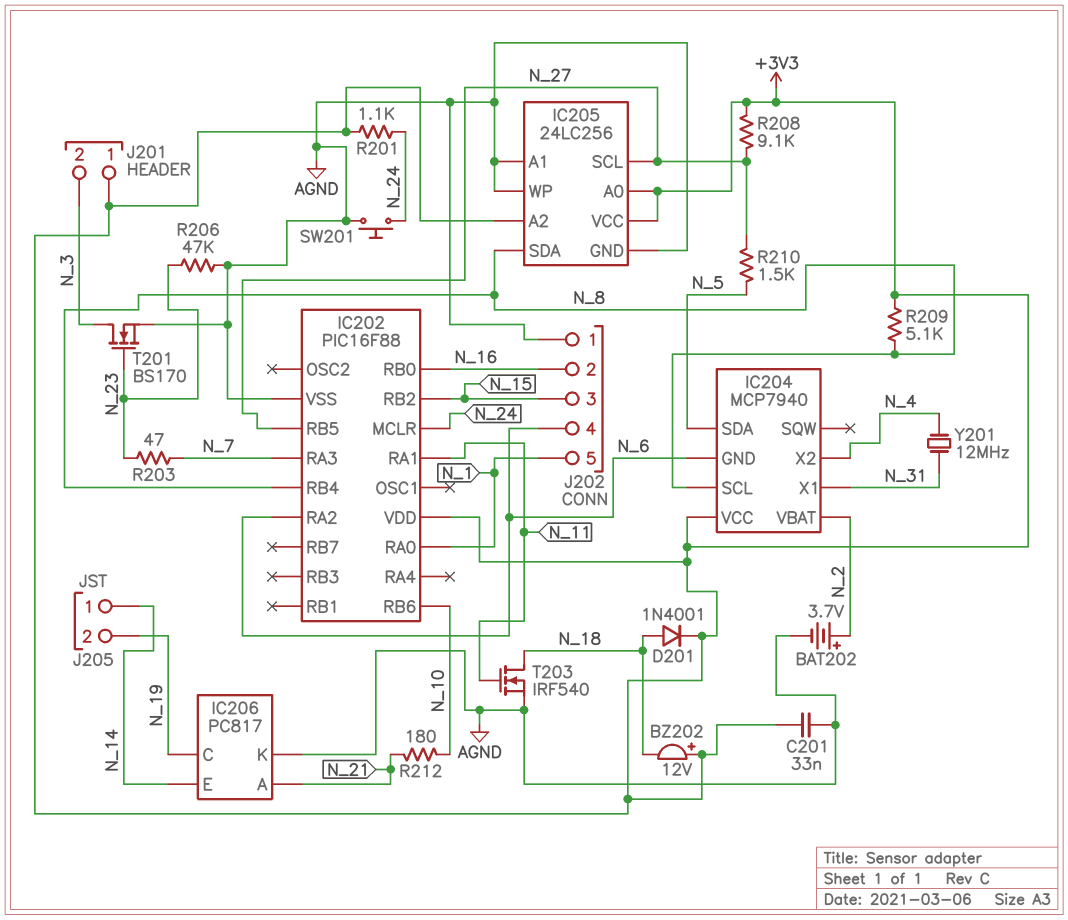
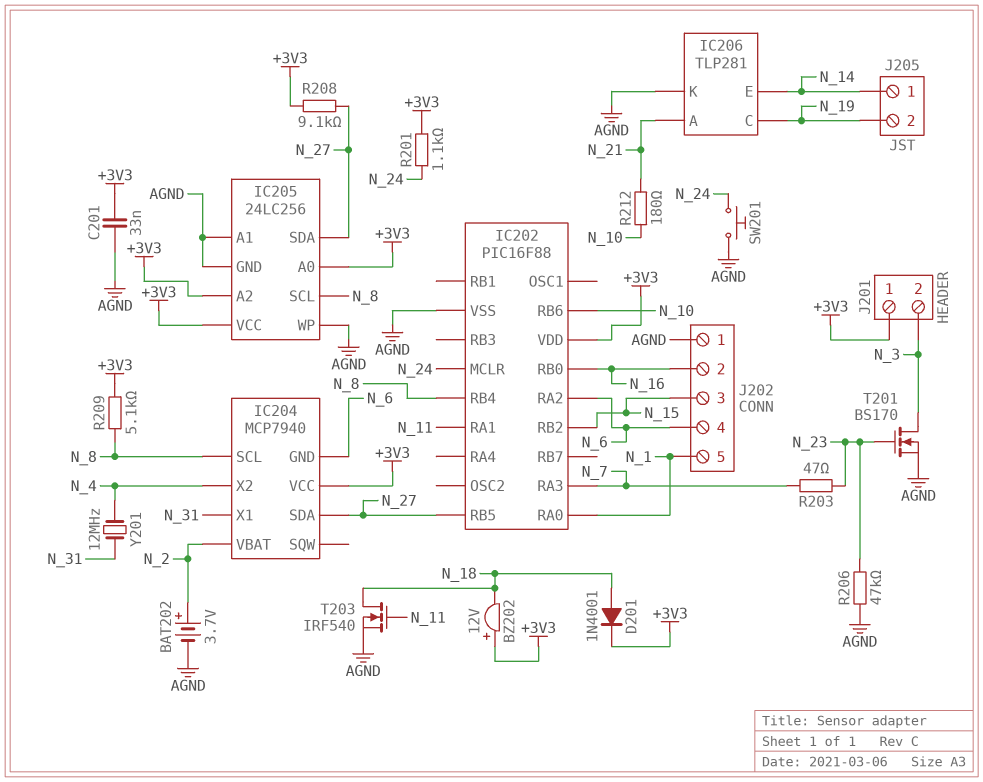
IC204 pin SDA: N_5 -> N_27
IC205 pin SCL: N_27 -> N_8
IC205 pin SDA: N_8 -> N_27
IC206: PC817 -> TLP281
R210: 1.5k (N_5, N_27) -> none

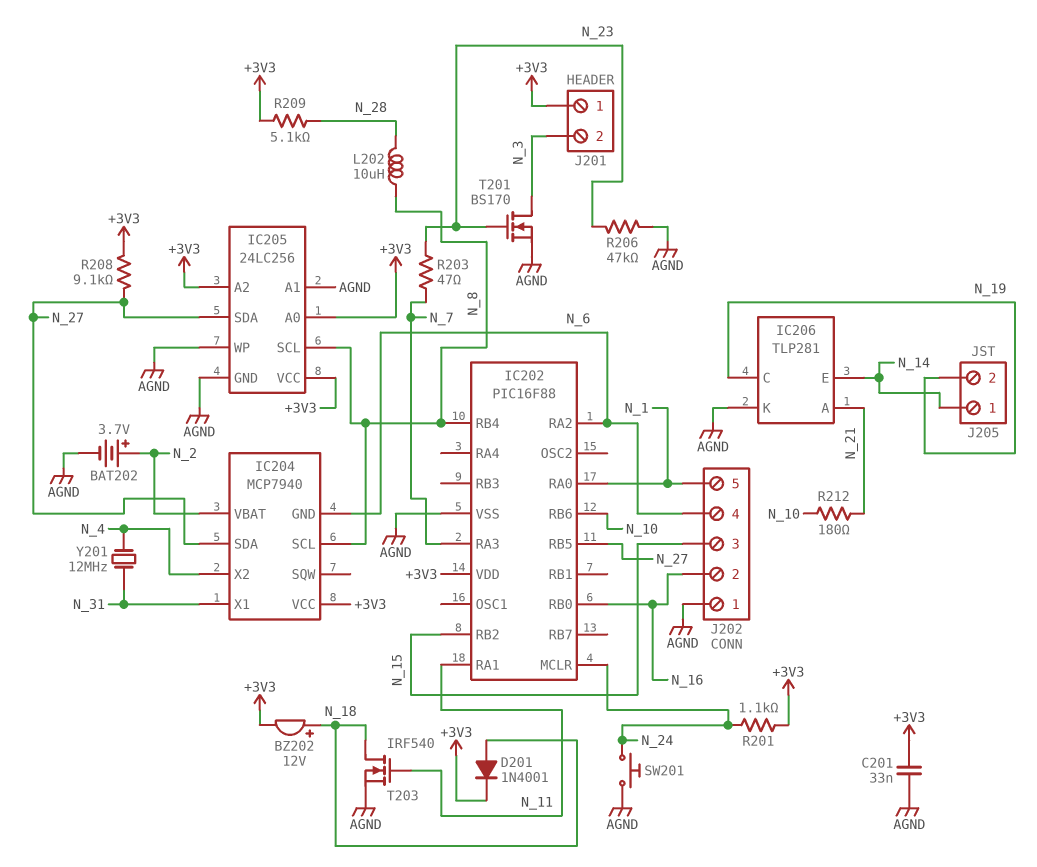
BZ202: buzzer 12V (plus +3V3, minus N_18) -> buzzer 12V (plus N_18, minus +3V3)
L202: none -> 10uH (N_8, N_28)
R209: 5.1k (+3V3, N_8) -> 5.1k (+3V3, N_28)

